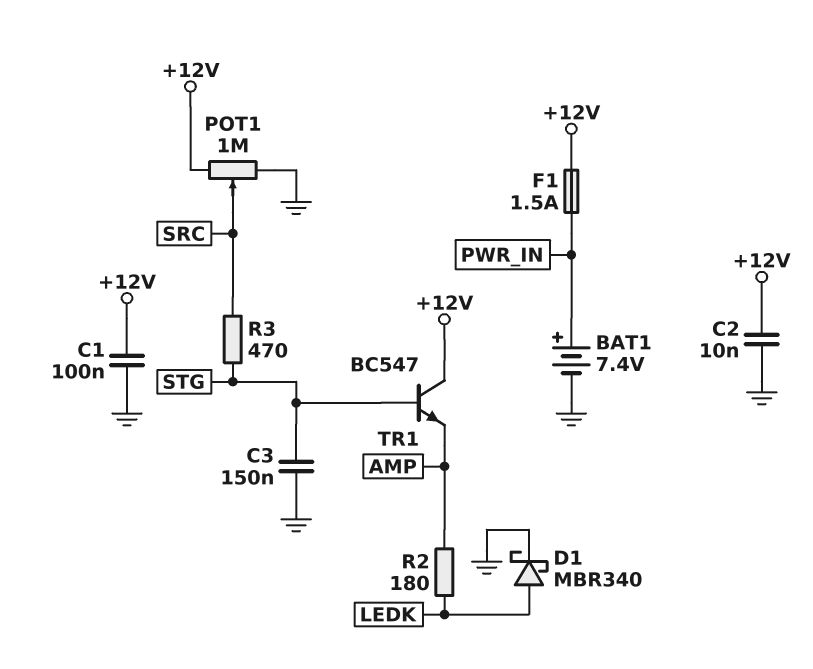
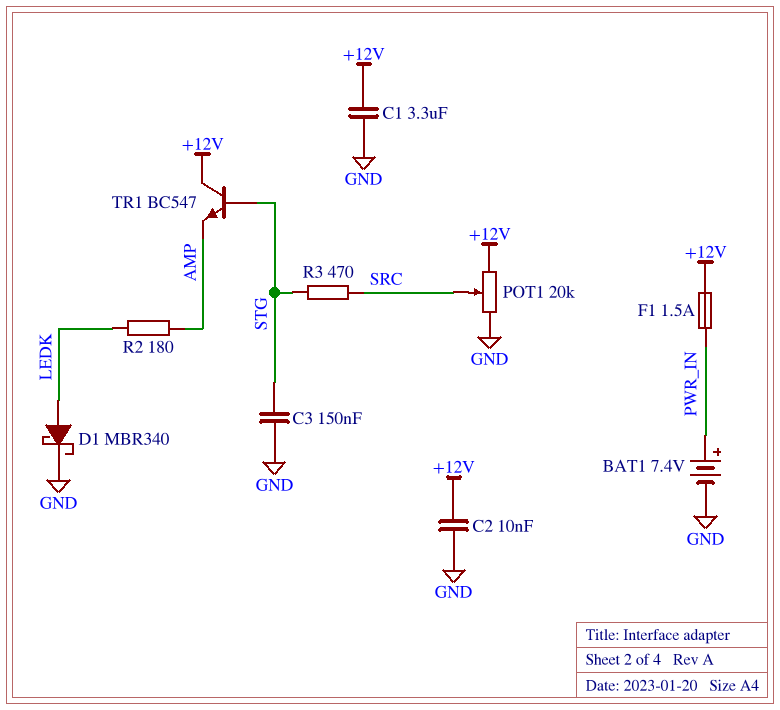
C1: 100nF (+12V, GND) -> 3.3uF (+12V, GND)
POT1: 1M (+12V, GND, wiper SRC) -> 20k (+12V, GND, wiper SRC)

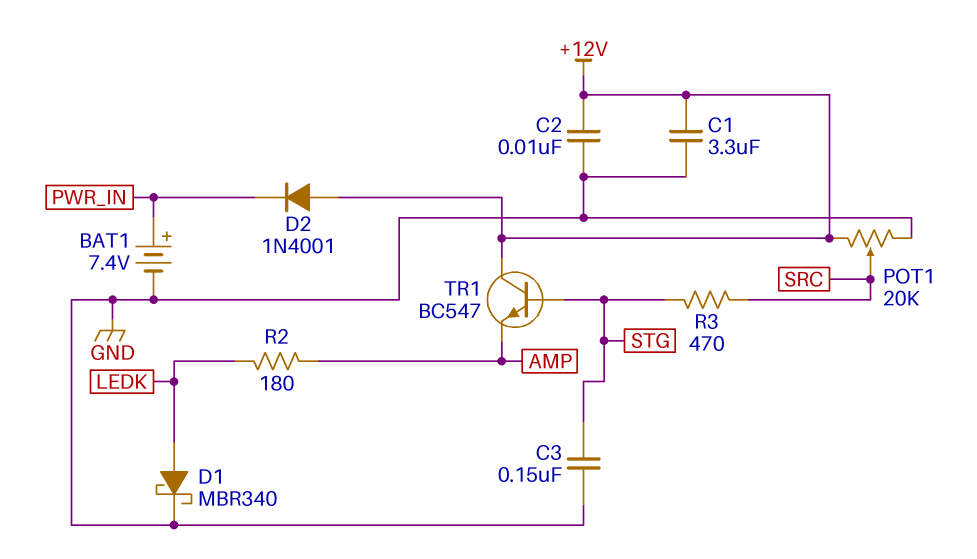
D2: none -> diode 1N4001 (A +12V, K PWR_IN)
F1: 1.5A (+12V, PWR_IN) -> none

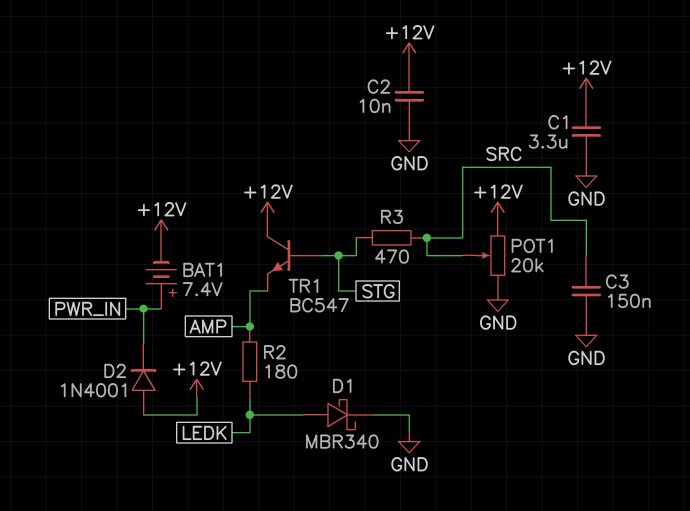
BAT1: 7.4V (plus PWR_IN, minus GND) -> 7.4V (plus PWR_IN, minus +12V)
C3: 150nF (GND, STG) -> 150nF (GND, SRC)

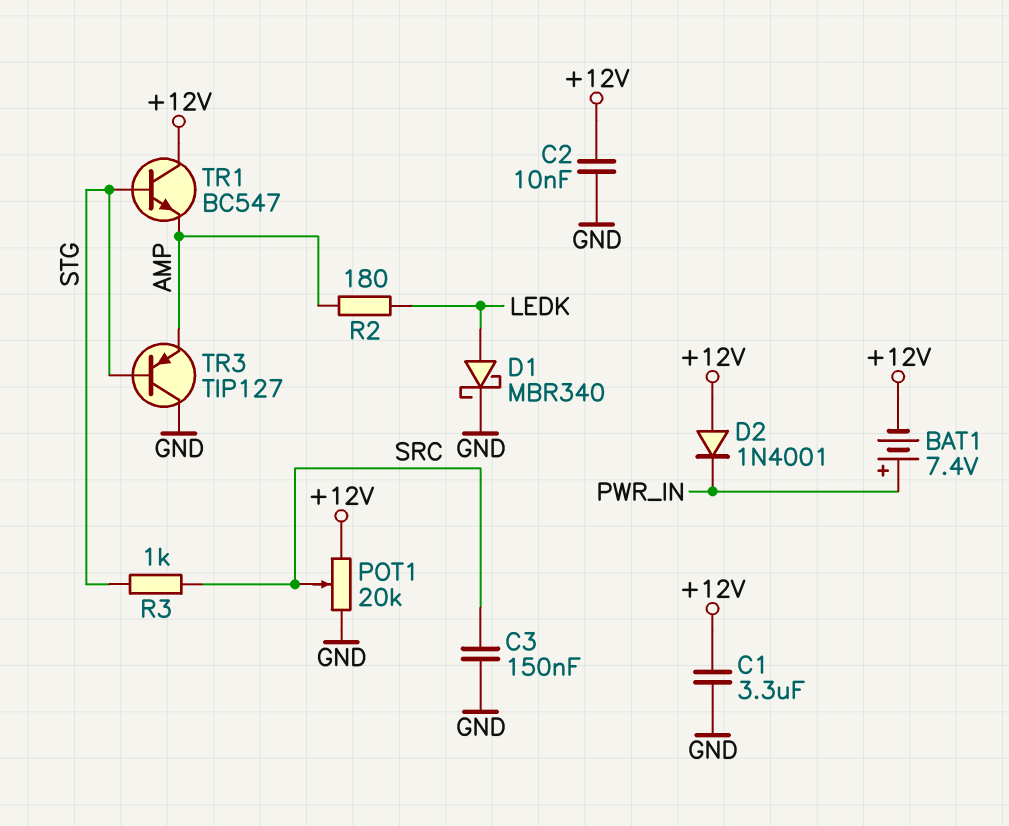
R3: 470 (SRC, STG) -> 1k (SRC, STG)
TR3: none -> PNP TIP127 (B STG, C GND, E AMP)

